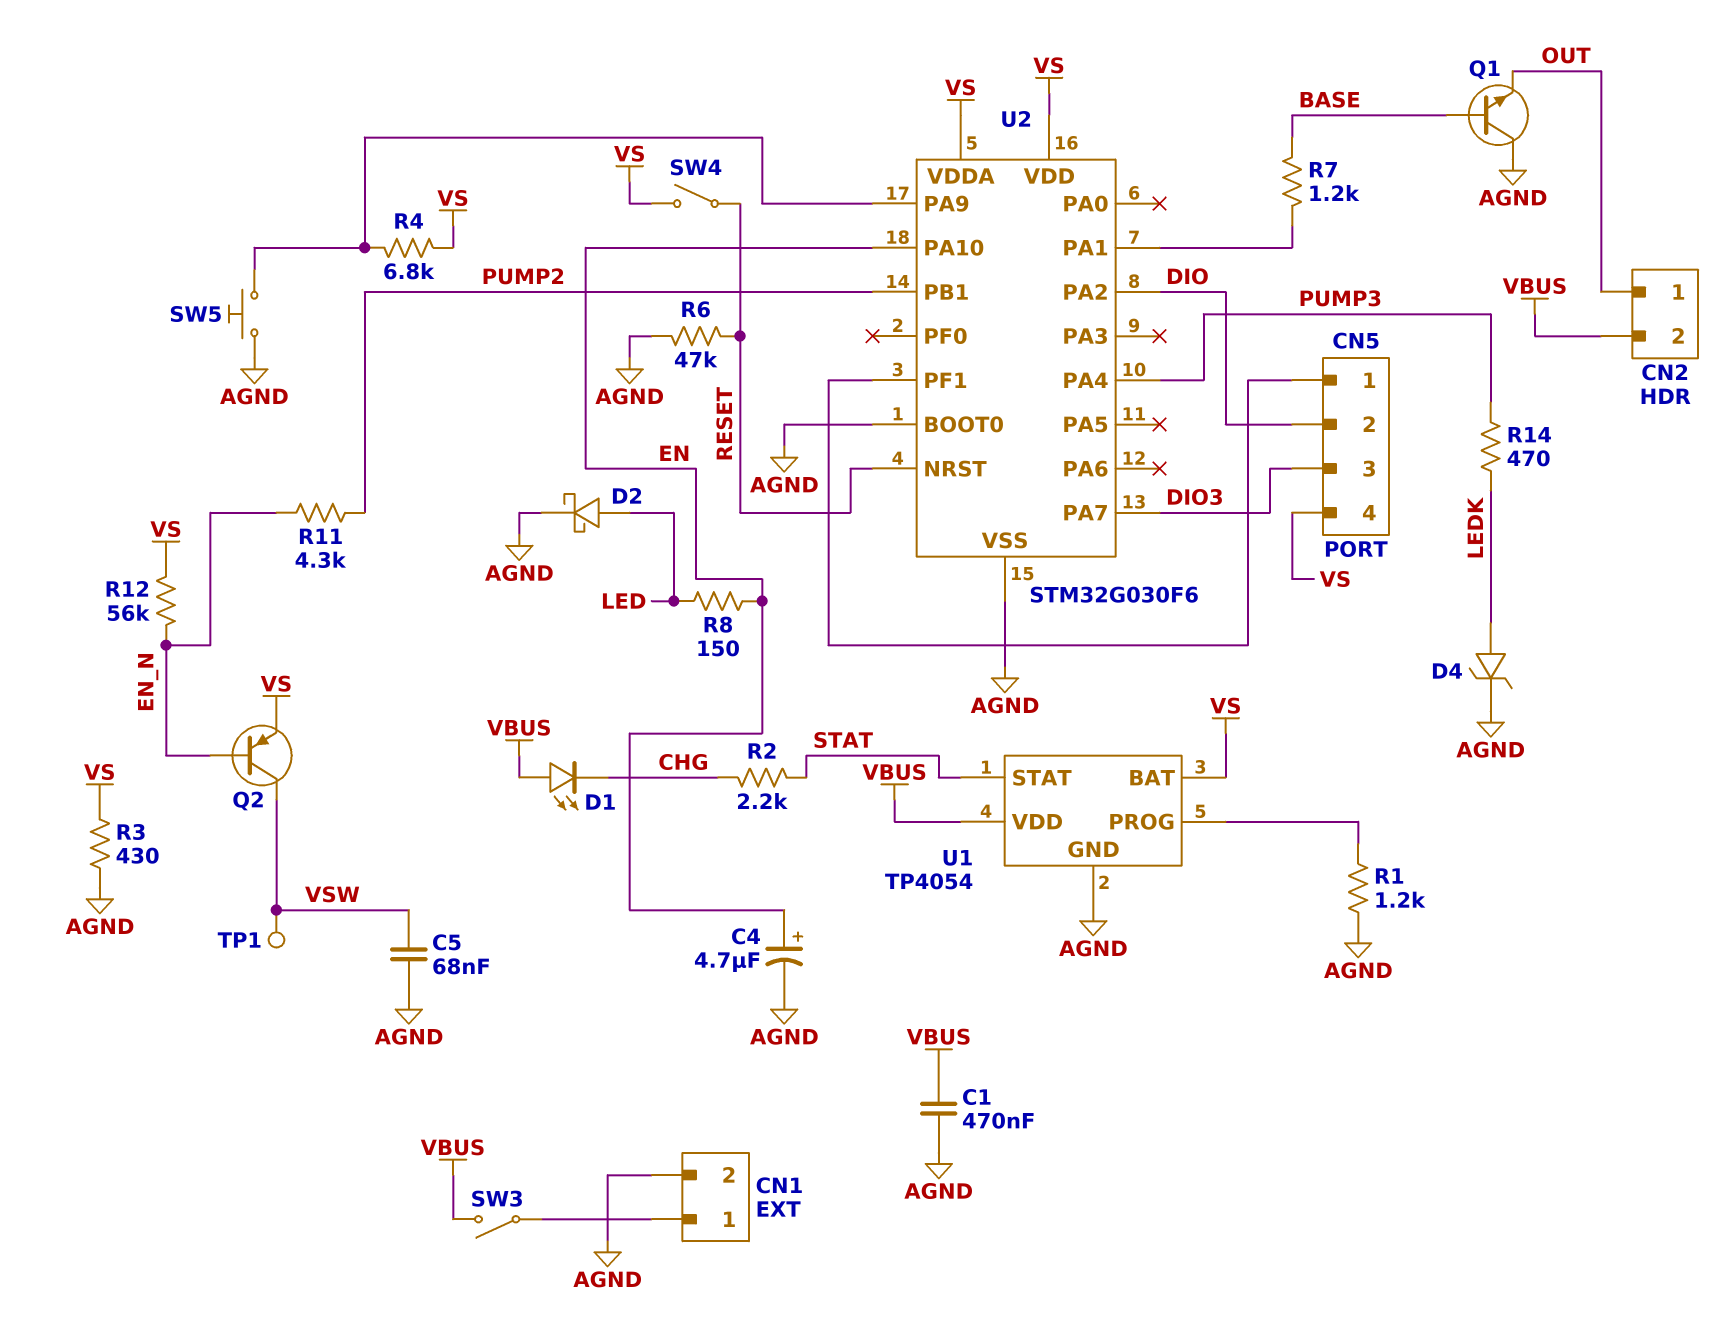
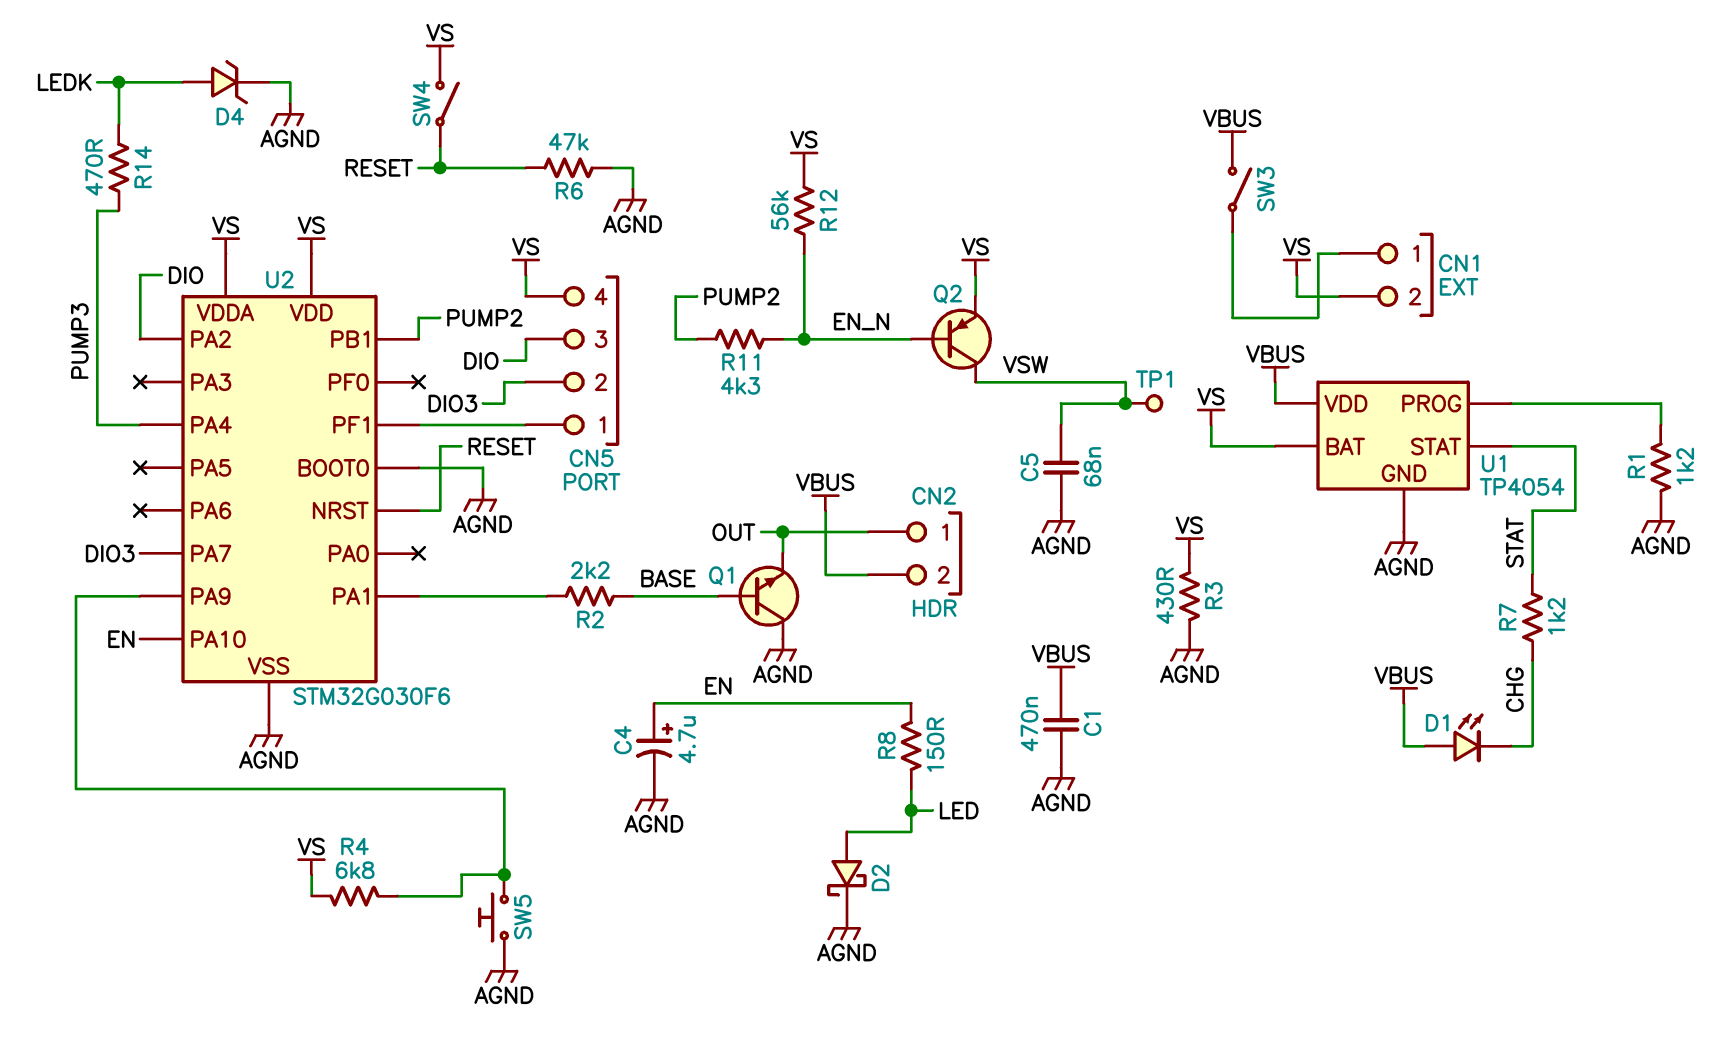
CN1 pin 2: AGND -> VS
CN5 pin 2: DIO -> DIO3
CN5 pin 3: DIO3 -> DIO
R2: 2.2k (CHG, STAT) -> 2.2k (BASE, U2/PA1)
R7: 1.2k (BASE, U2/PA1) -> 1.2k (CHG, STAT)

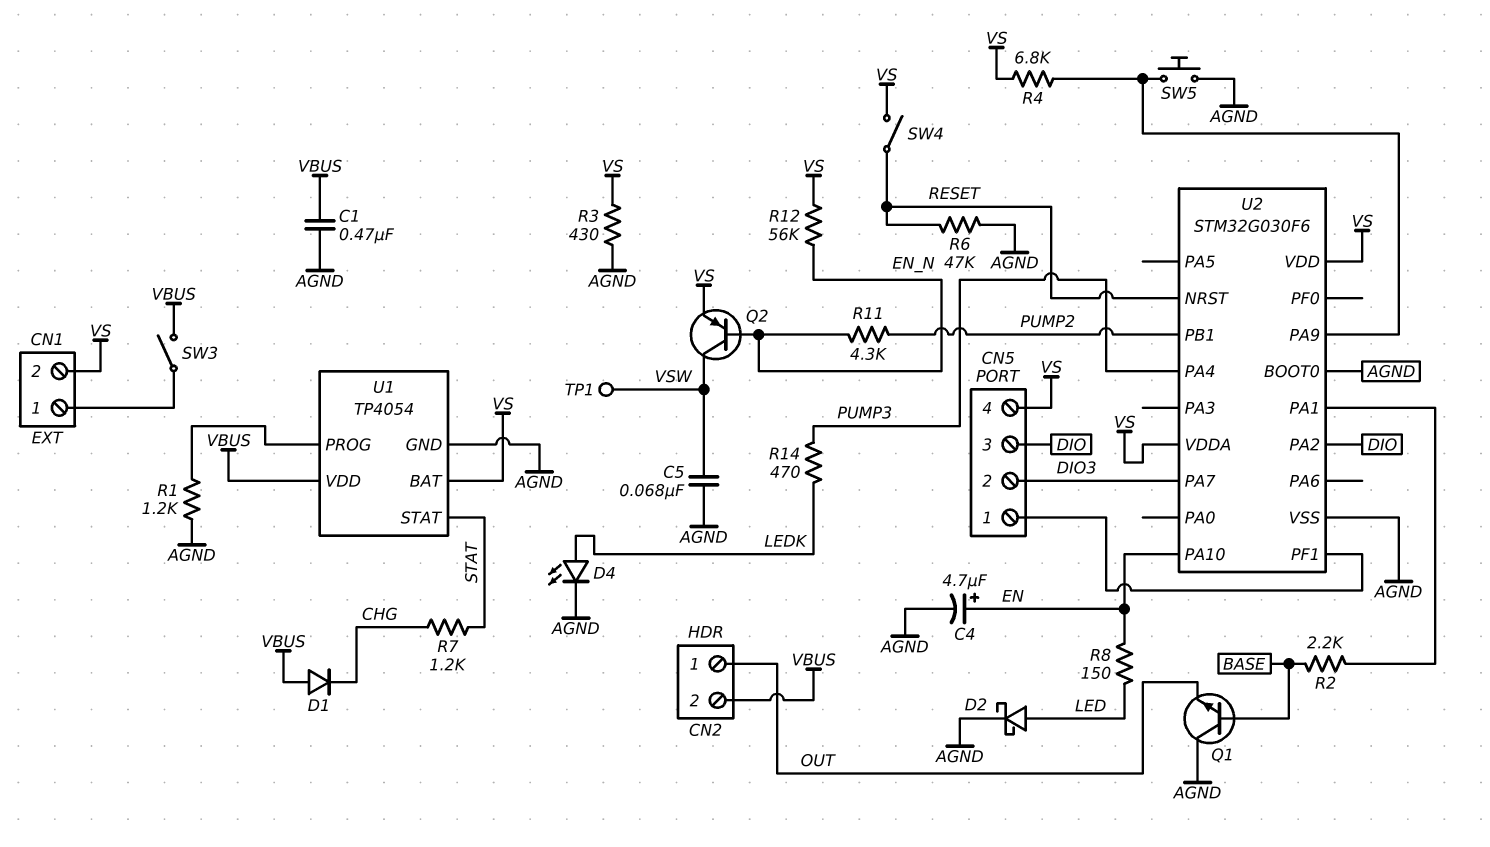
D1: LED (A VBUS, K CHG) -> diode (A VBUS, K CHG)
D4: zener (A LEDK, K AGND) -> LED (A LEDK, K AGND)

